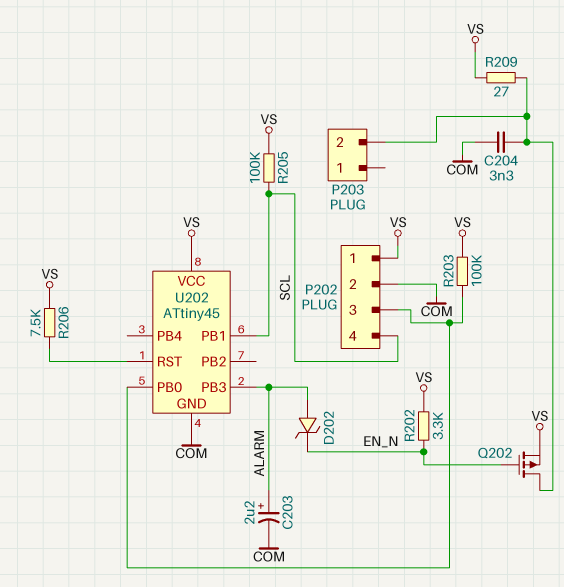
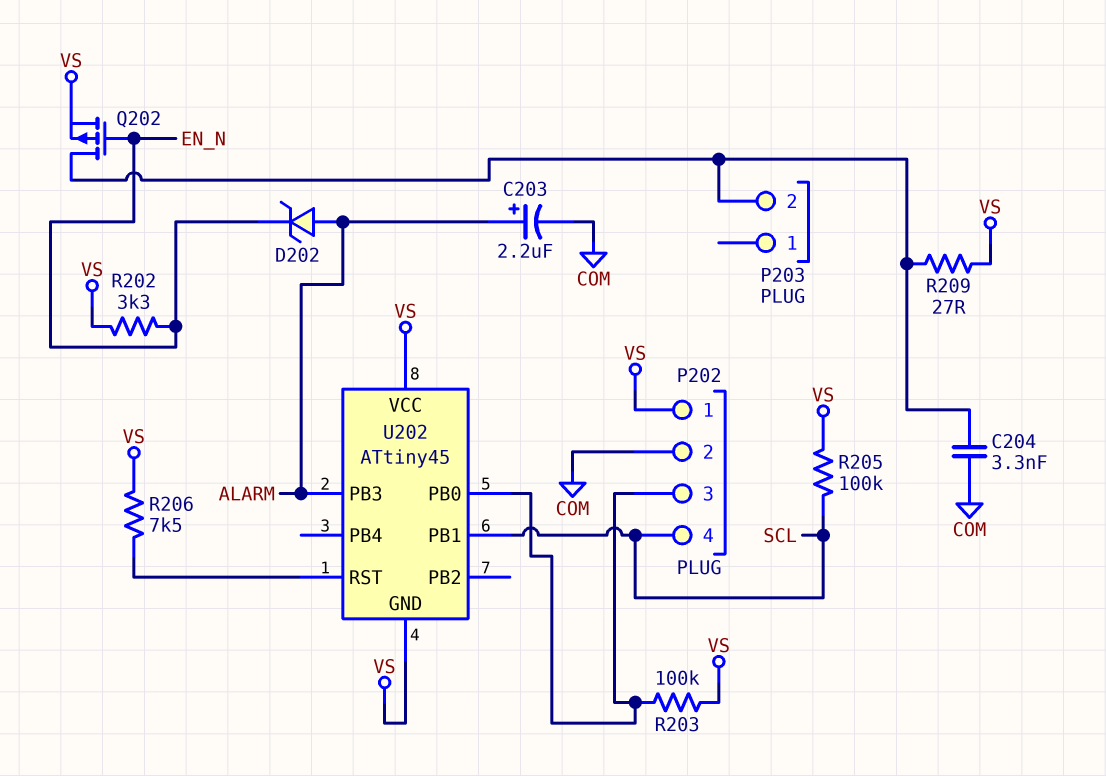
U202 pin GND: COM -> VS

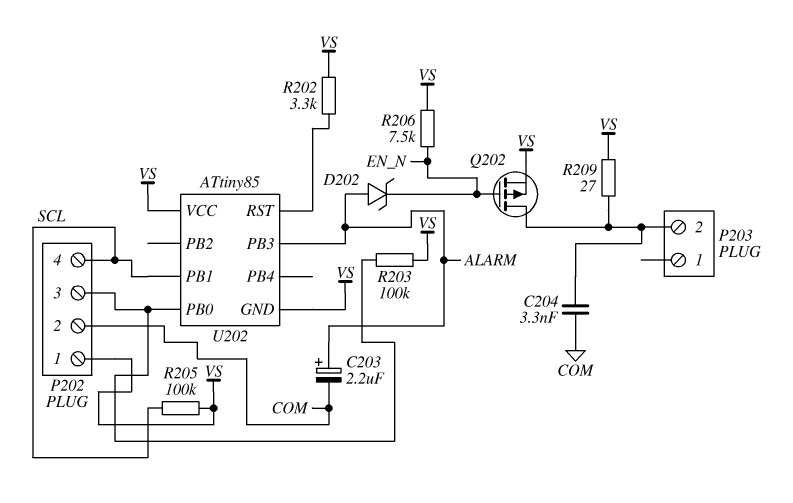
R202: 3.3k (EN_N, VS) -> 3.3k (U202/RST, VS)
R206: 7.5k (U202/RST, VS) -> 7.5k (EN_N, VS)
U202: ATtiny45 -> ATtiny85

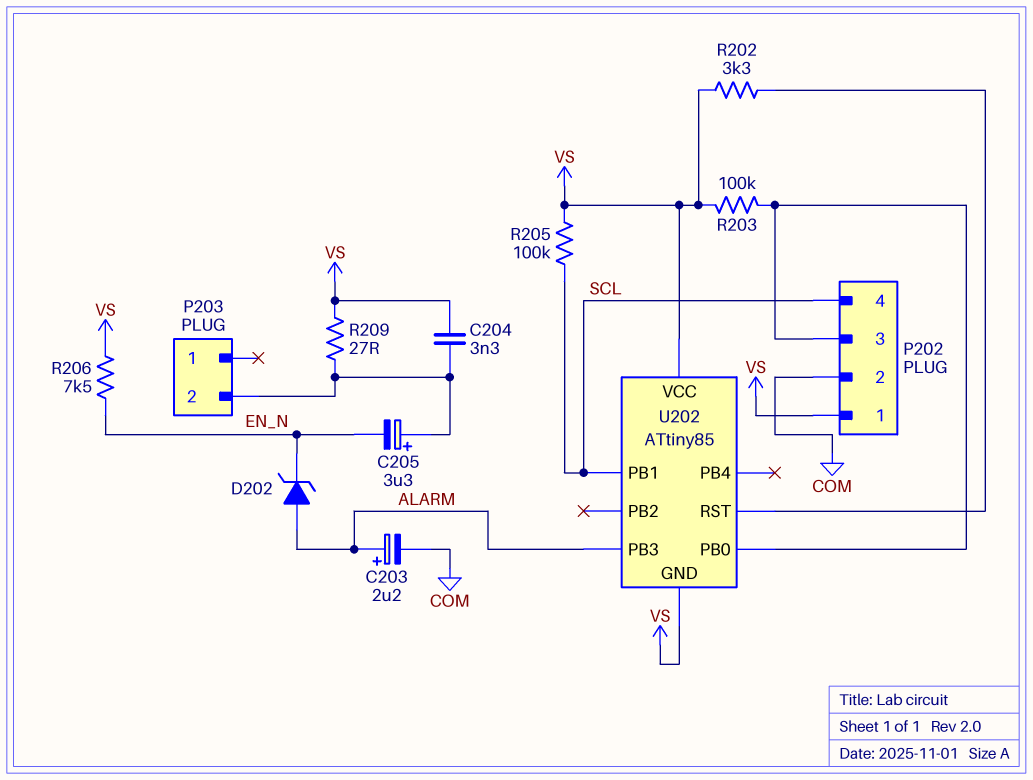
C204: 3.3nF (COM, P203/2) -> 3.3nF (P203/2, VS)
C205: none -> 3.3uF (plus P203/2, minus EN_N)
Q202: PMOS (G EN_N, D P203/2, S VS) -> none

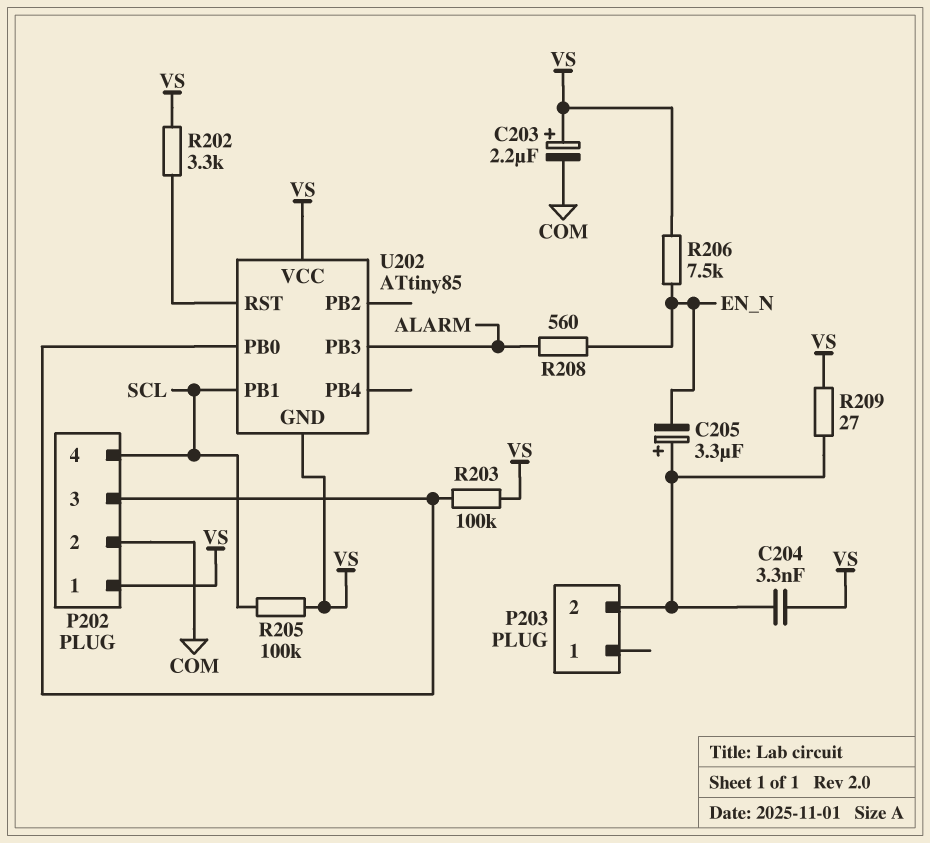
C203: 2.2uF (plus ALARM, minus COM) -> 2.2uF (plus VS, minus COM)
D202: zener (A ALARM, K EN_N) -> none
R208: none -> 560 (ALARM, EN_N)

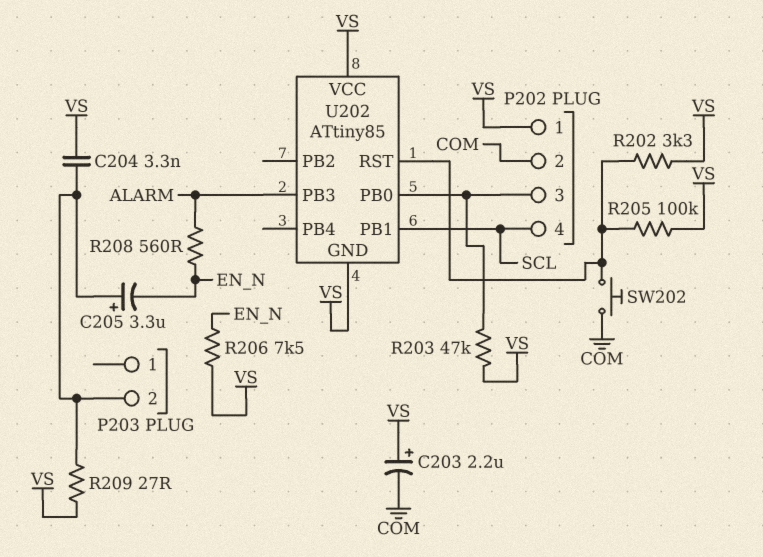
R203: 100k (P202/3, VS) -> 47k (P202/3, VS)
R205: 100k (SCL, VS) -> 100k (U202/RST, VS)
SW202: none -> button (COM, U202/RST)

